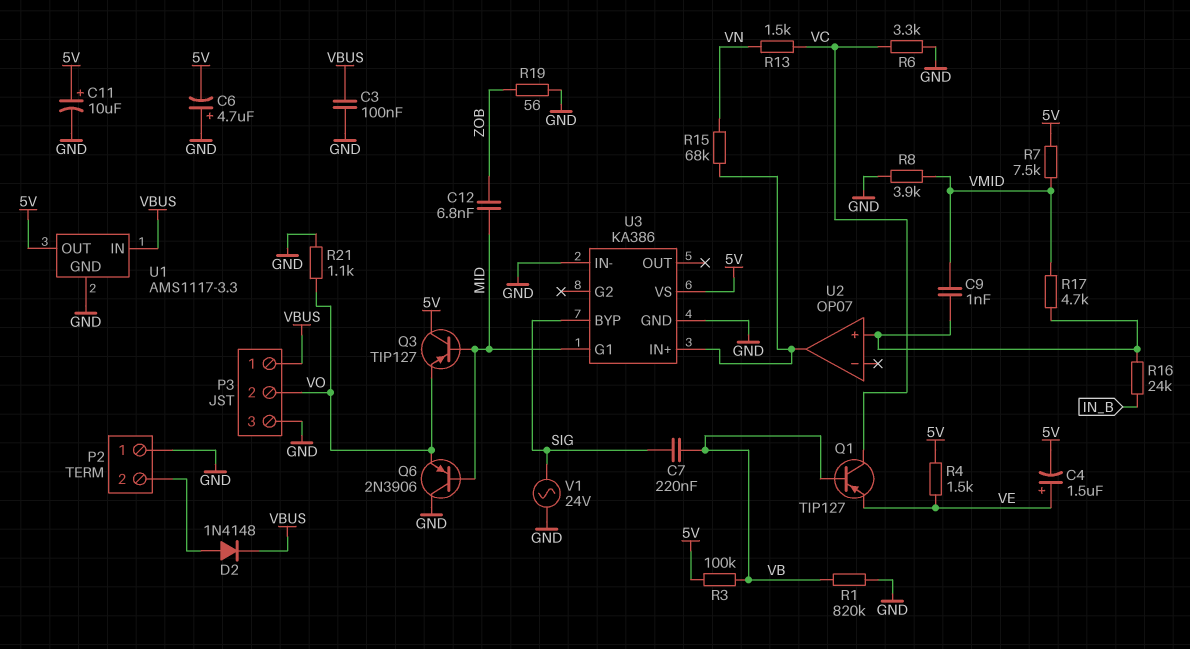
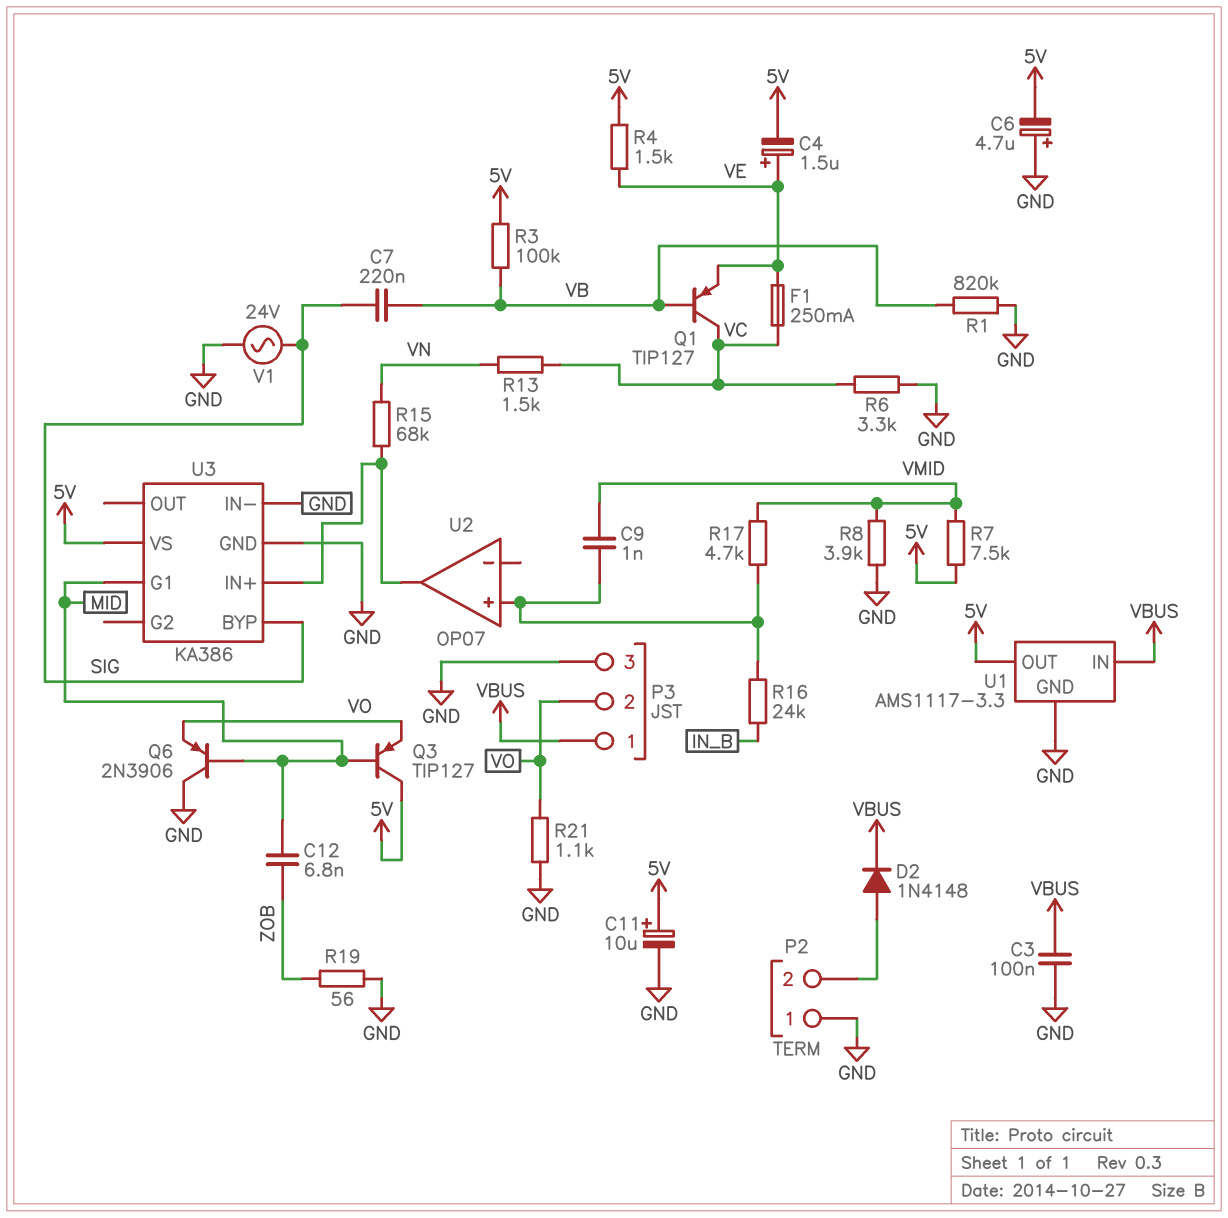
F1: none -> 250mA (VC, VE)

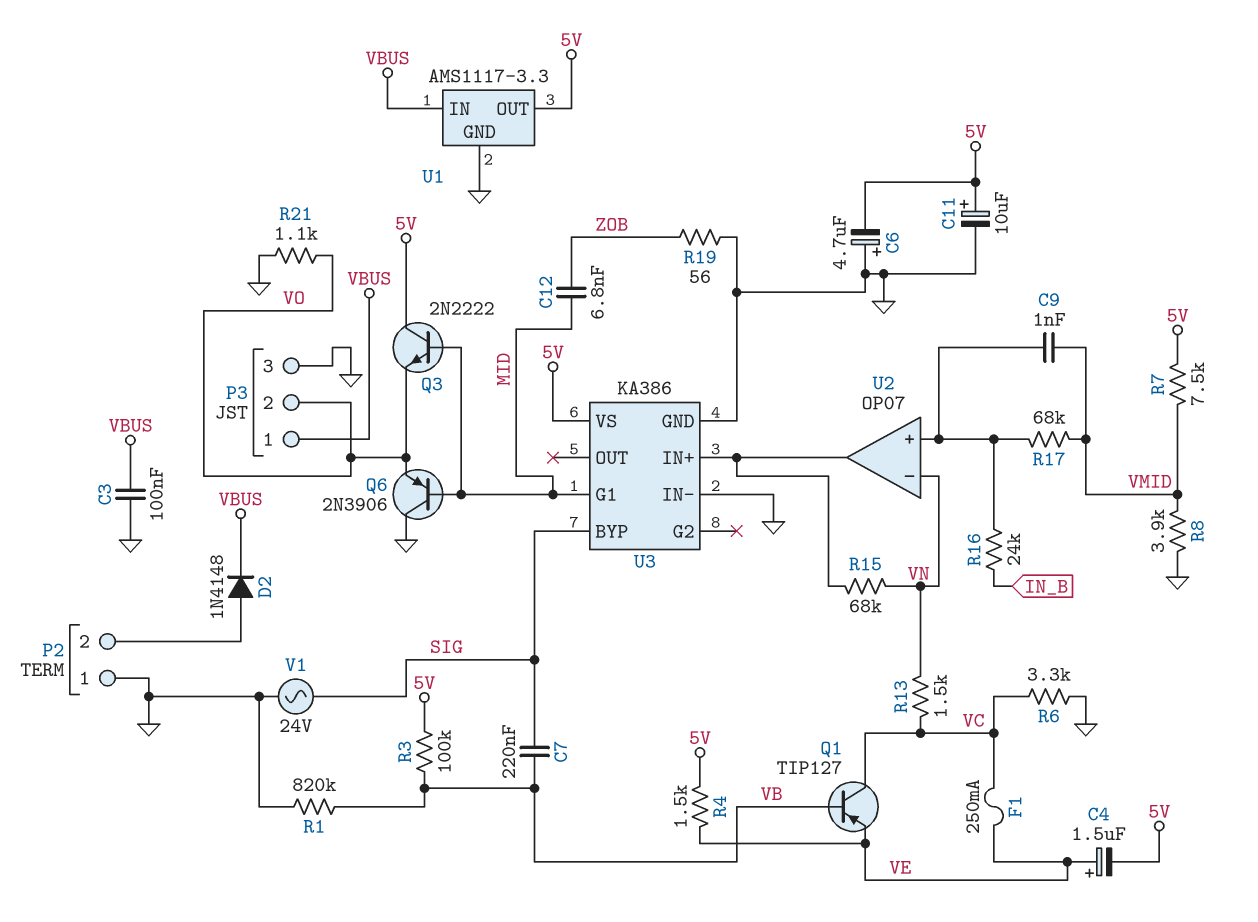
Q3: PNP TIP127 (B MID, C 5V, E VO) -> NPN 2N2222 (B MID, C 5V, E VO)
R17: 4.7k (U2/in+, VMID) -> 68k (U2/in+, VMID)
U2 pin in-: none -> VN

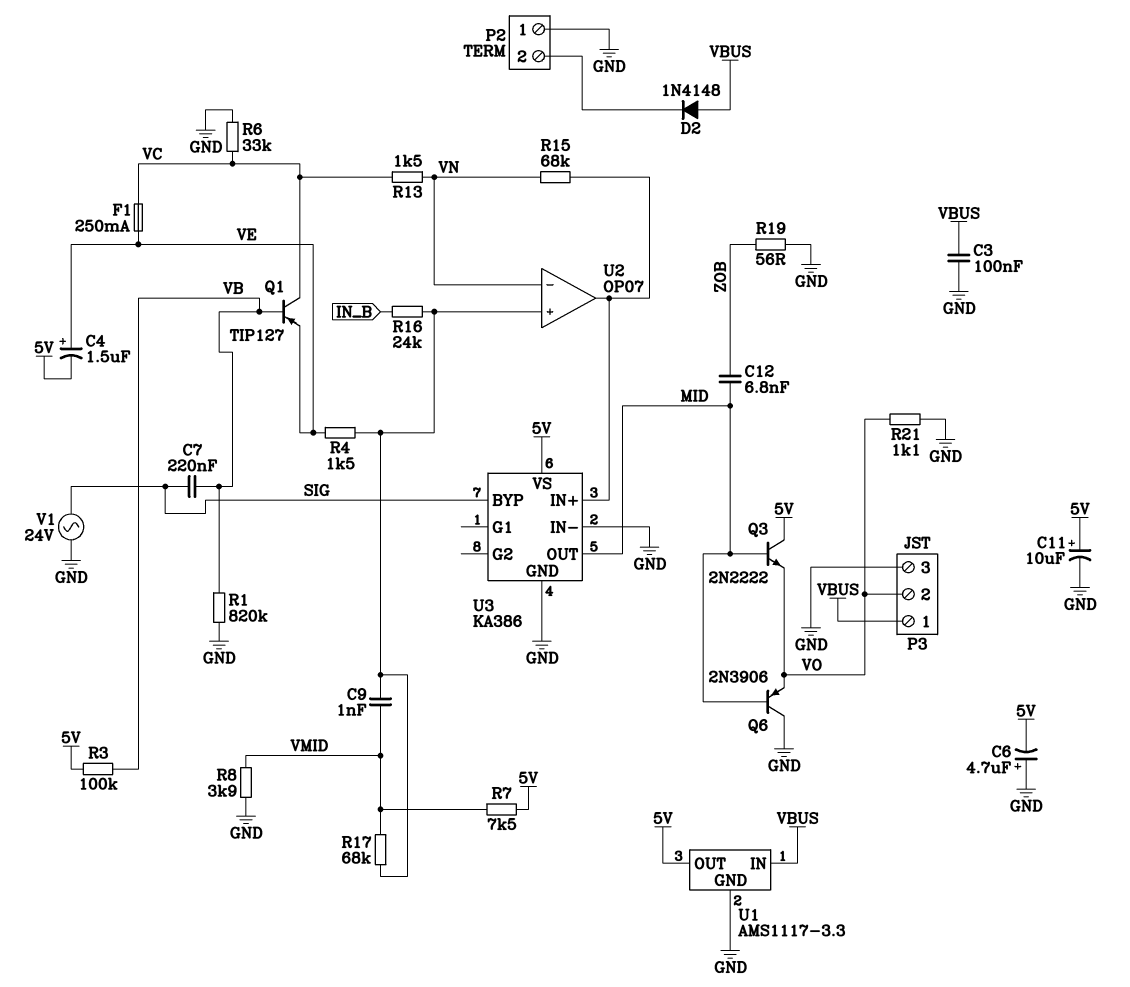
D2: diode 1N4148 (A P2/2, K VBUS) -> diode 1N4148 (A VBUS, K P2/2)
R4: 1.5k (5V, VE) -> 1.5k (U2/in+, VE)
R6: 3.3k (GND, VC) -> 33k (GND, VC)
U3 pin G1: MID -> none
U3 pin OUT: none -> MID

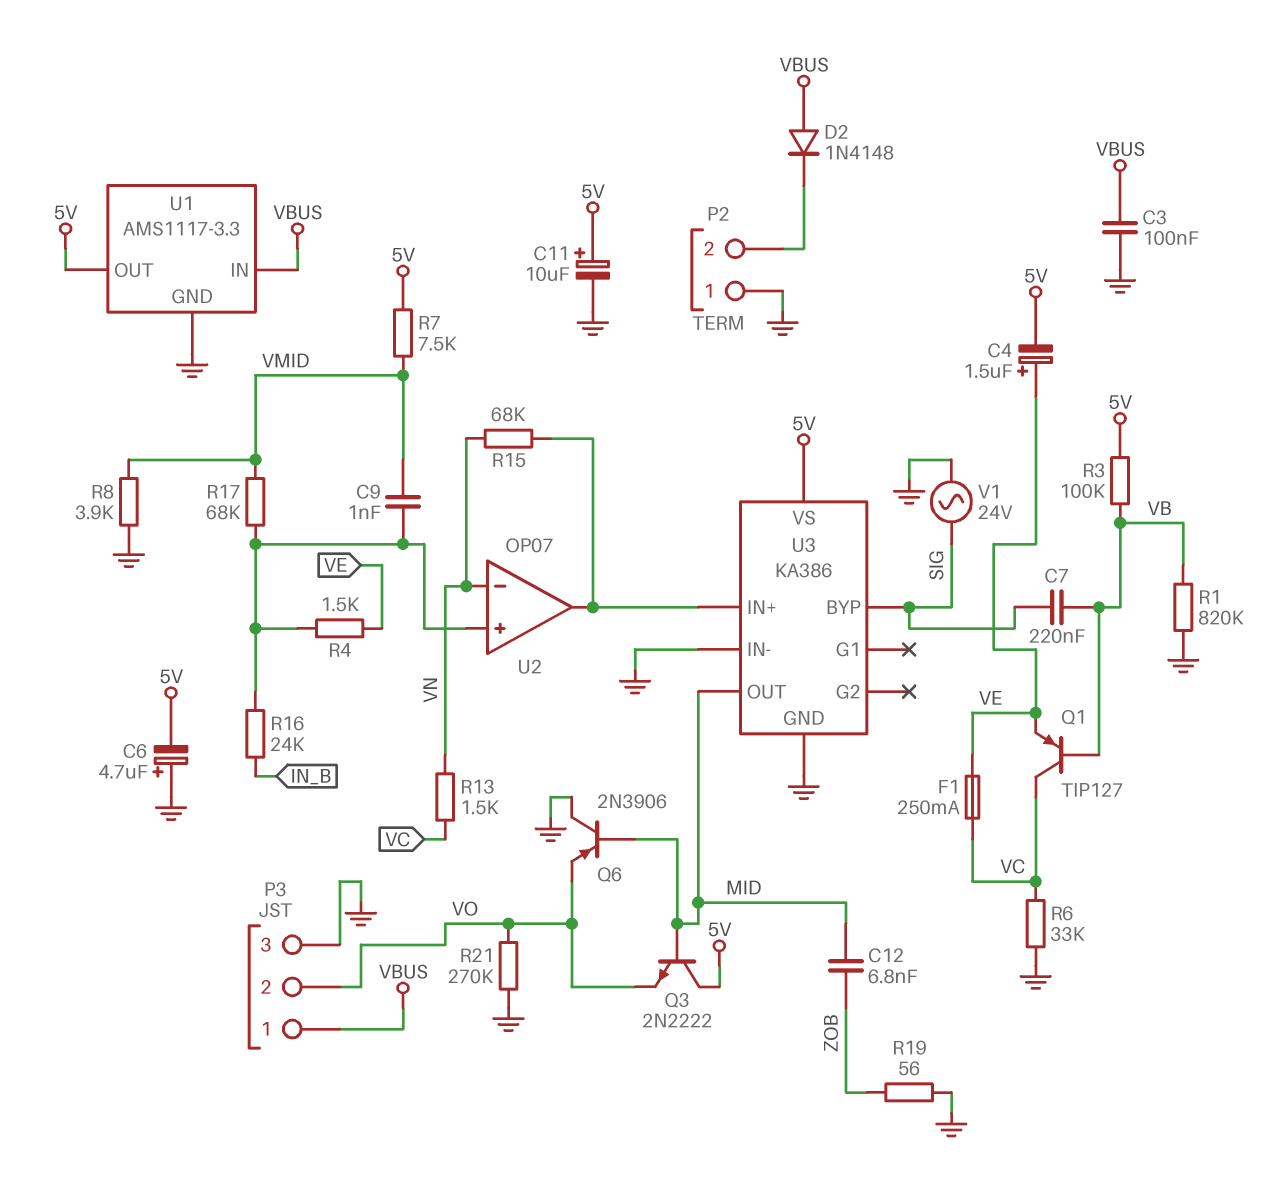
R21: 1.1k (GND, VO) -> 270k (GND, VO)

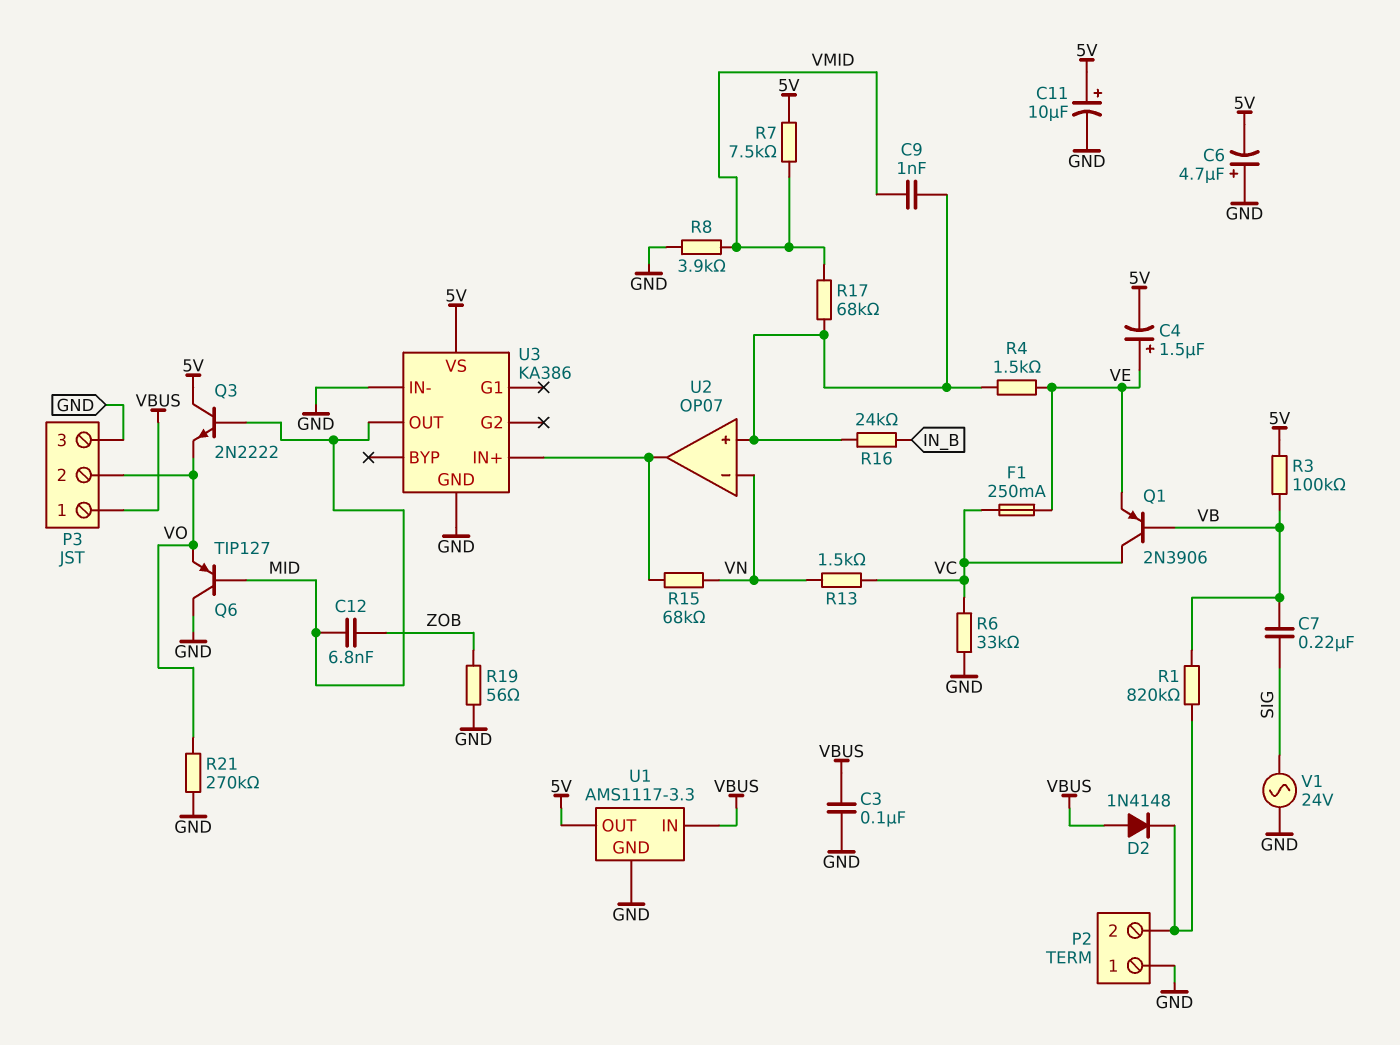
Q1: PNP TIP127 (B VB, C VC, E VE) -> PNP 2N3906 (B VB, C VC, E VE)
Q6: PNP 2N3906 (B MID, C GND, E VO) -> PNP TIP127 (B MID, C GND, E VO)
R1: 820k (GND, VB) -> 820k (P2/2, VB)
U3 pin BYP: SIG -> none

